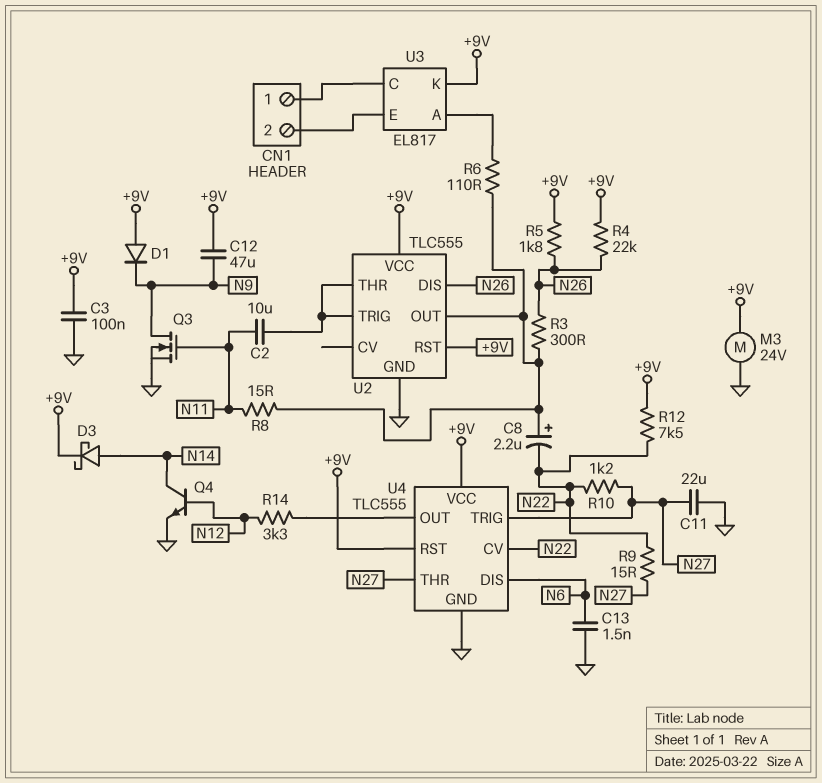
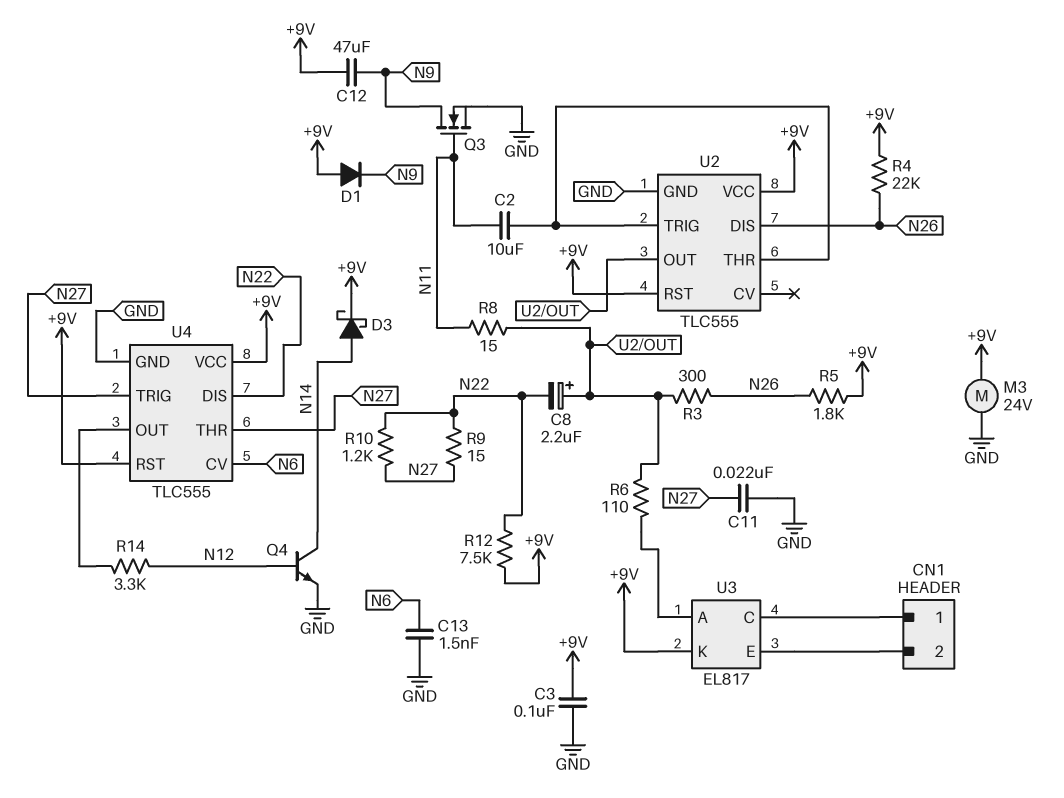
C11: 22uF (GND, N27) -> 22nF (GND, N27)
U4 pin CV: N22 -> N6
U4 pin DIS: N6 -> N22

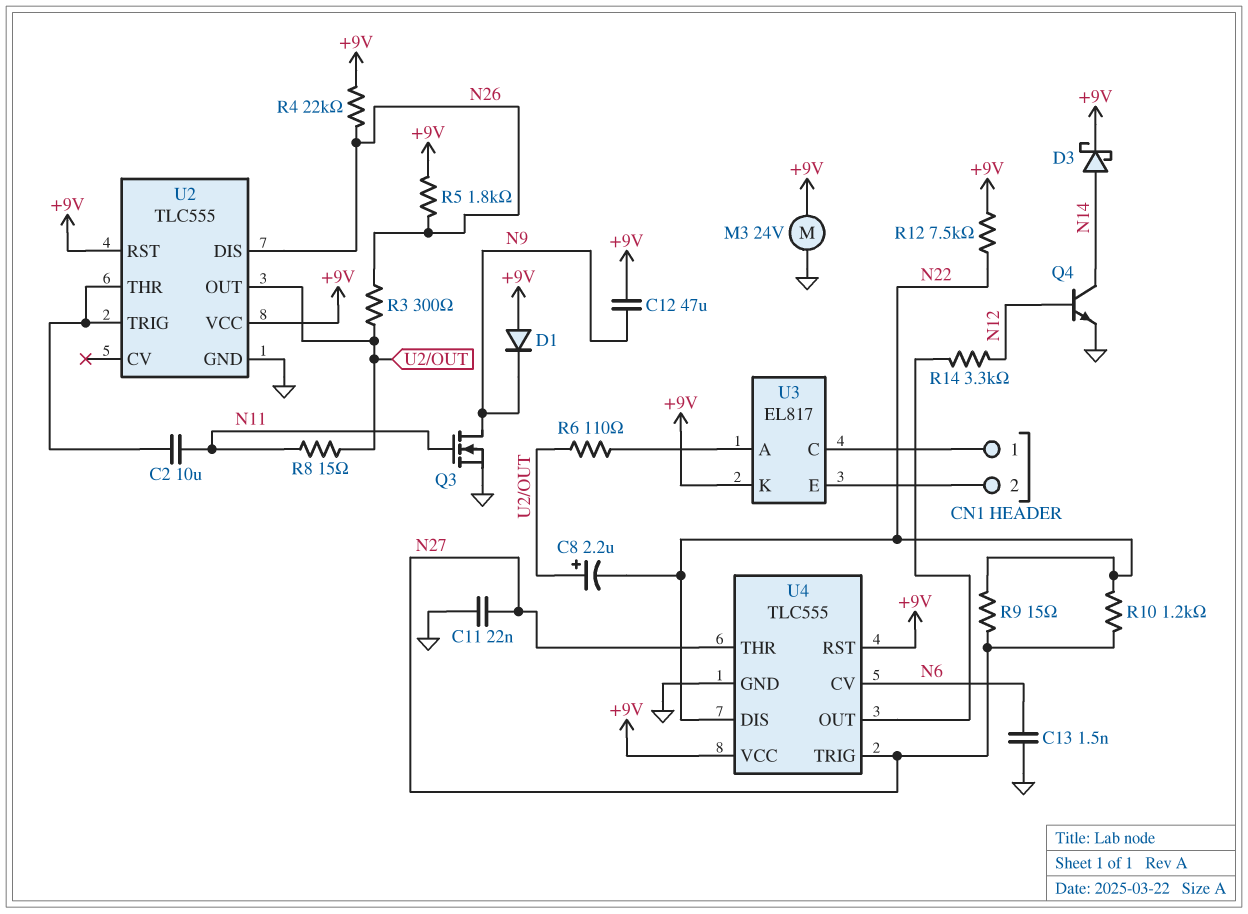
C3: 100nF (+9V, GND) -> none

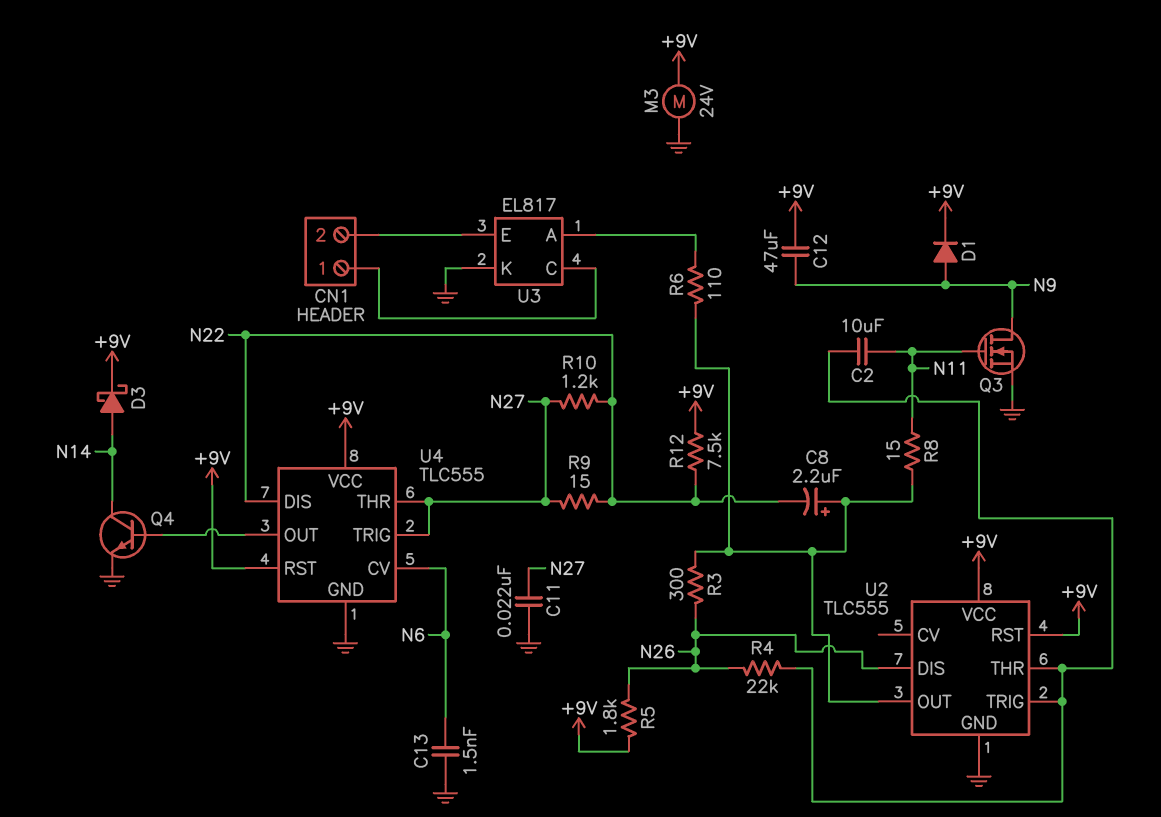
D1: diode (A +9V, K N9) -> diode (A N9, K +9V)
Q4: NPN (B N12, C N14, E GND) -> NPN (B U4/OUT, C N14, E GND)
R4: 22k (+9V, N26) -> 22k (N26, U2/THR)
R14: 3.3k (N12, U4/OUT) -> none
U3 pin K: +9V -> GND

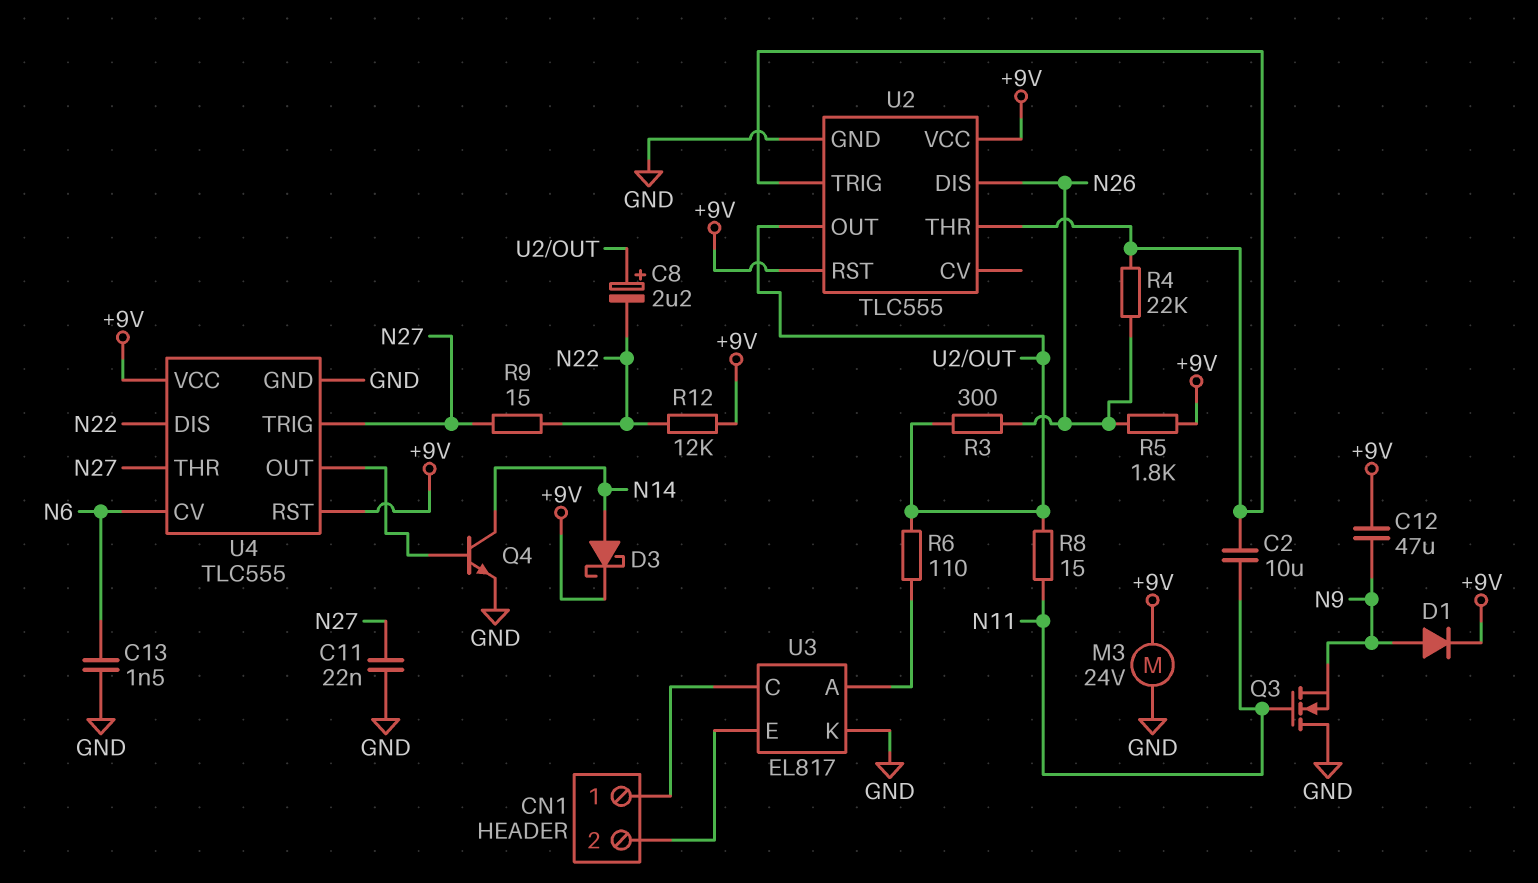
Q3: NMOS (G N11, D N9, S GND) -> NMOS (G N11, D GND, S N9)
R10: 1.2k (N22, N27) -> none
R12: 7.5k (+9V, N22) -> 12k (+9V, N22)

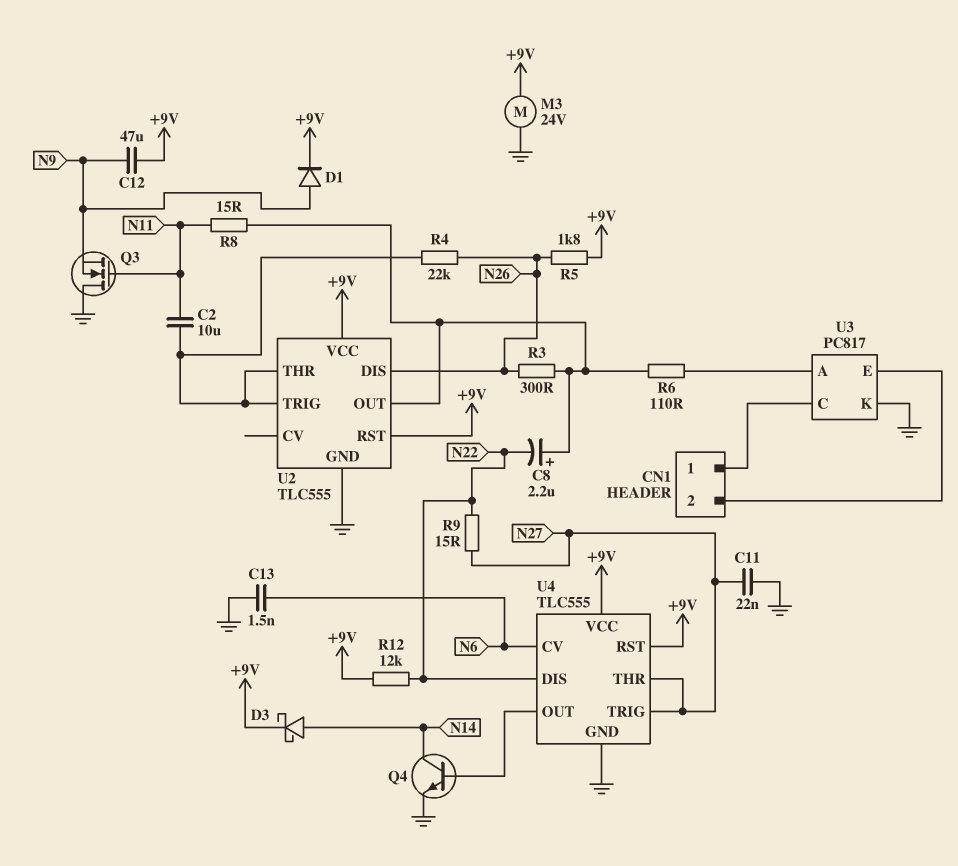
U3: EL817 -> PC817

